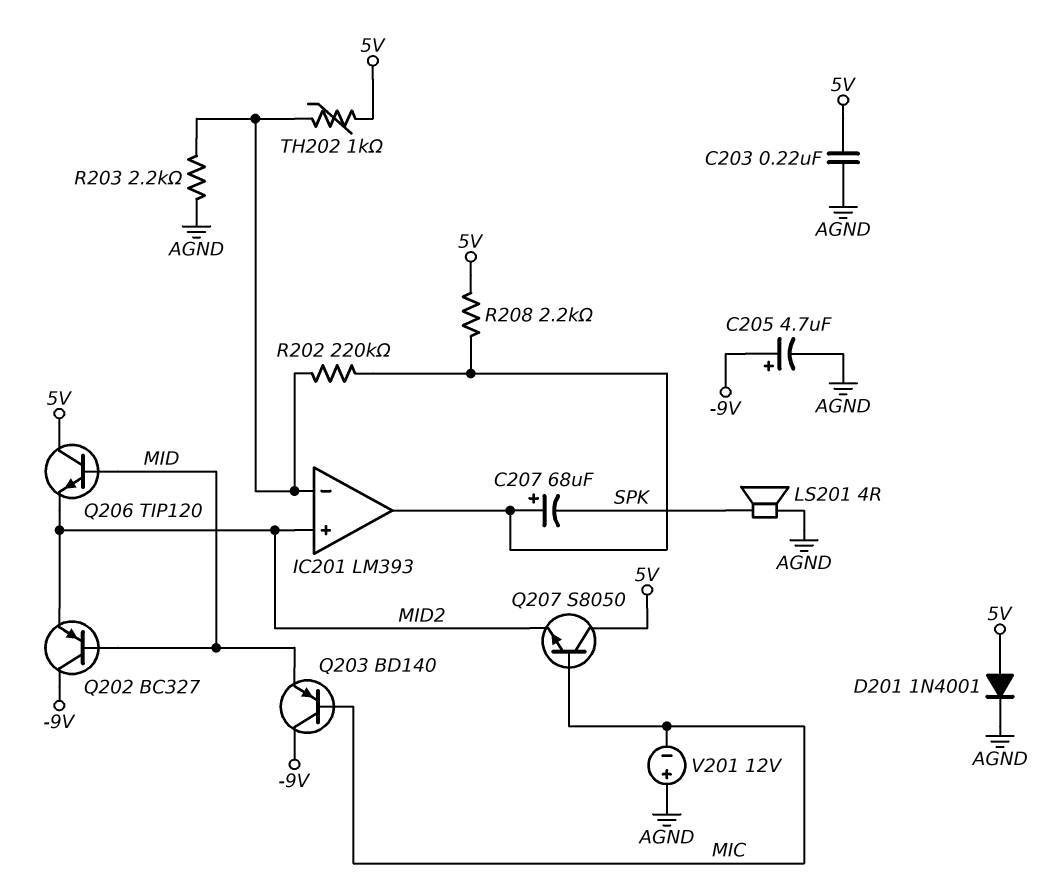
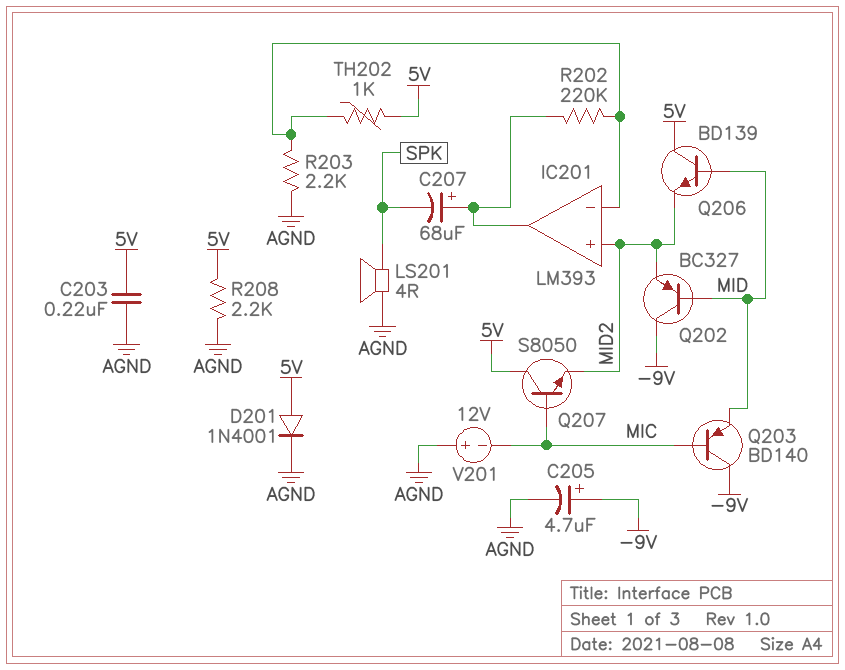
Q206: NPN TIP120 (B MID, C 5V, E MID2) -> NPN BD139 (B MID, C 5V, E MID2)
R208: 2.2k (5V, IC201/out) -> 2.2k (5V, AGND)

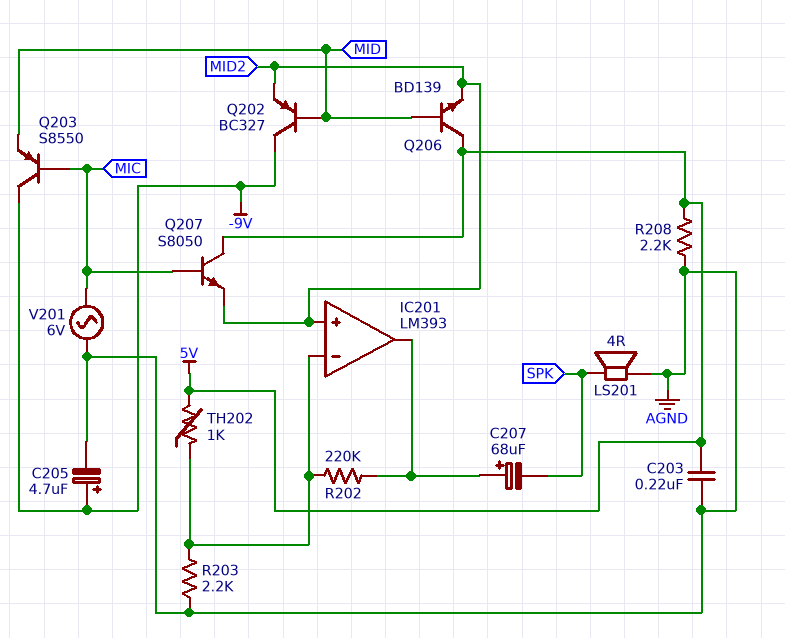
D201: diode 1N4001 (A 5V, K AGND) -> none
Q203: PNP BD140 (B MIC, C -9V, E MID) -> PNP S8550 (B MIC, C -9V, E MID)
V201: 12V (plus AGND, minus MIC) -> AC 6V (AGND, MIC)

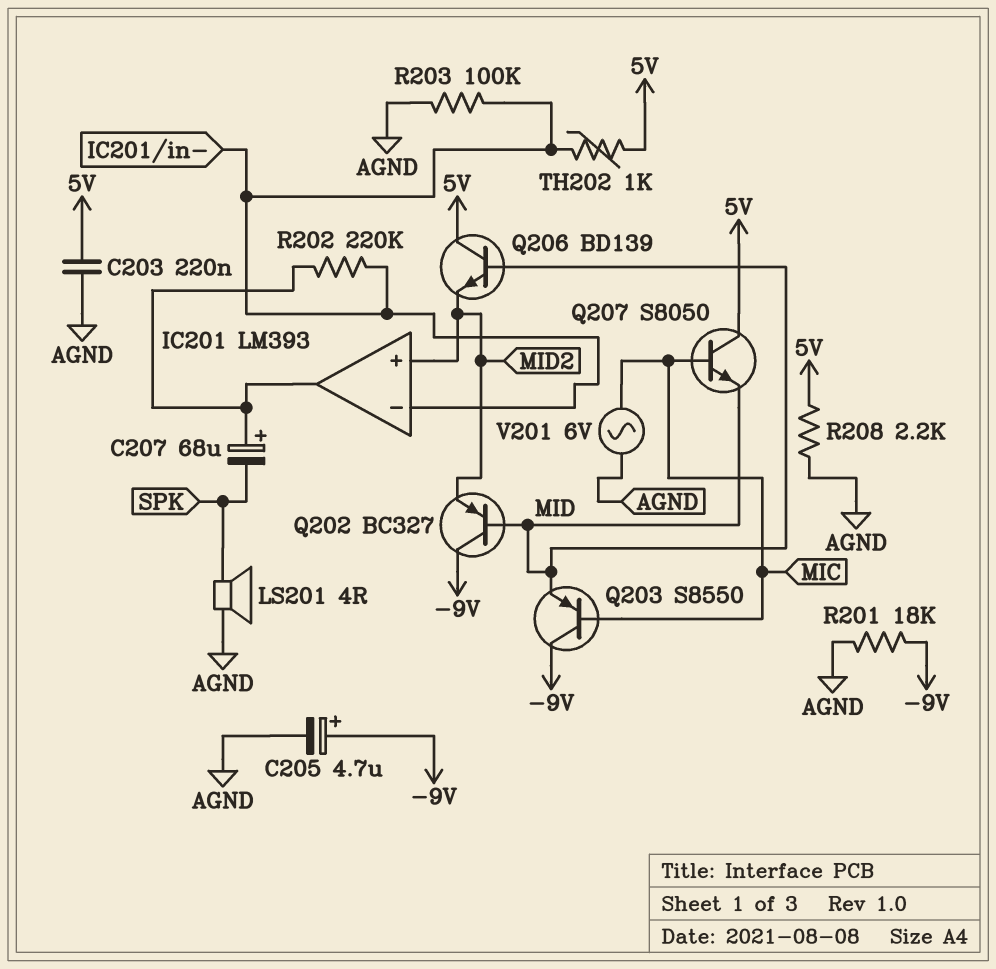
Q207: NPN S8050 (B MIC, C 5V, E MID2) -> NPN S8050 (B MIC, C 5V, E MID)
R201: none -> 18k (-9V, AGND)
R203: 2.2k (AGND, IC201/in-) -> 100k (AGND, IC201/in-)

